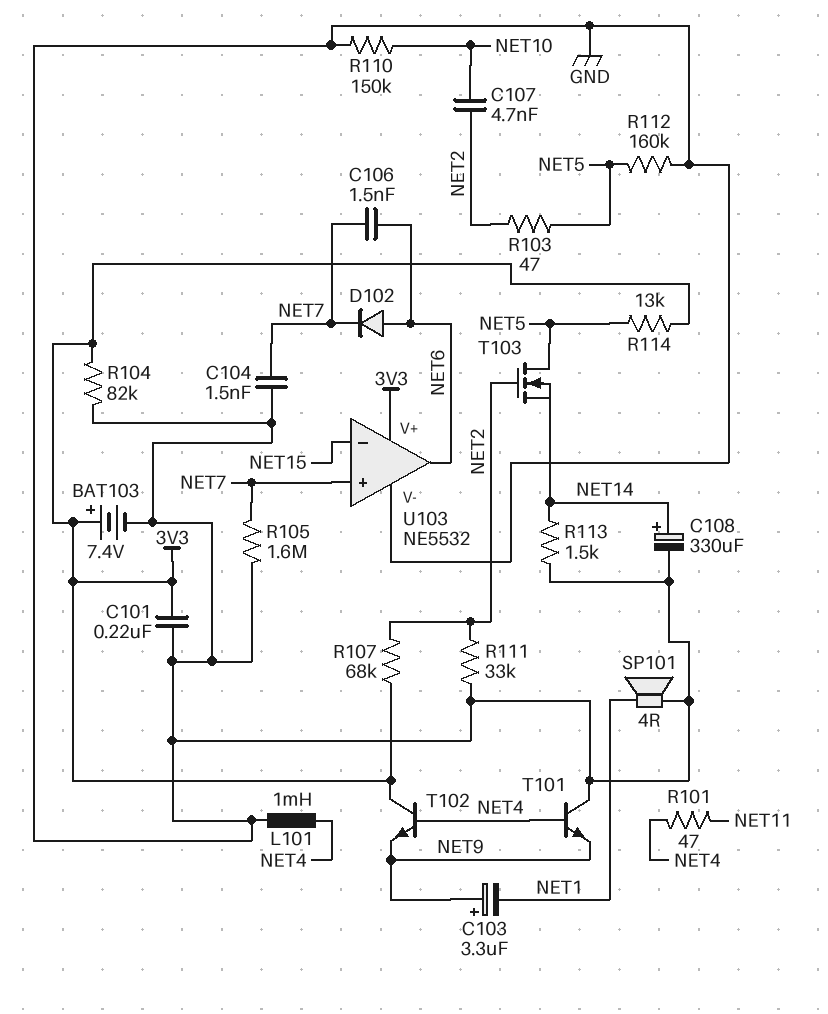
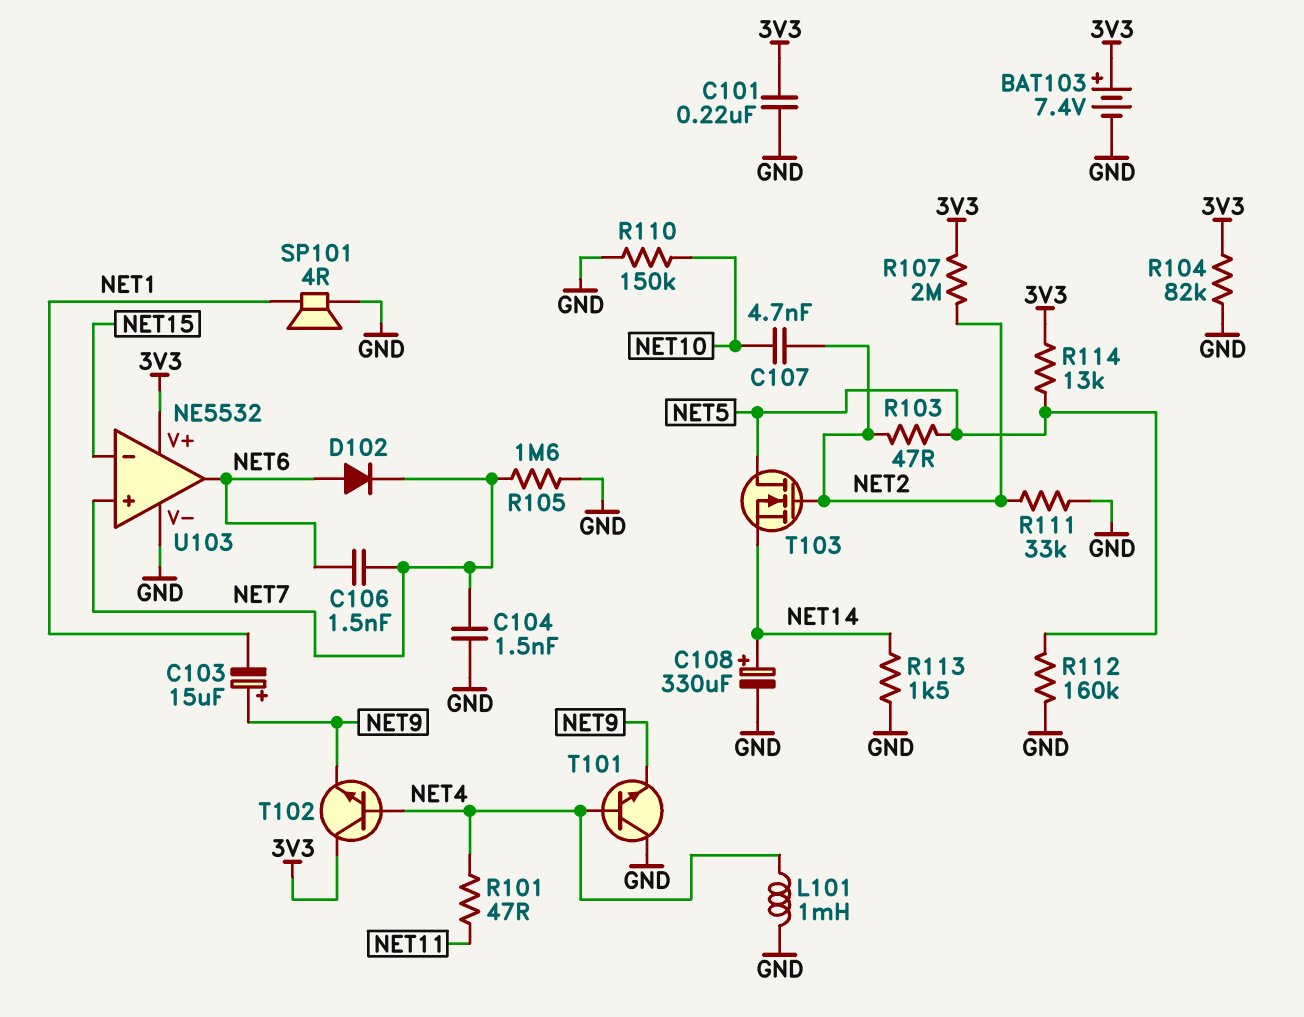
C103: 3.3uF (plus NET9, minus NET1) -> 15uF (plus NET9, minus NET1)
R107: 68k (3V3, NET2) -> 2M (3V3, NET2)

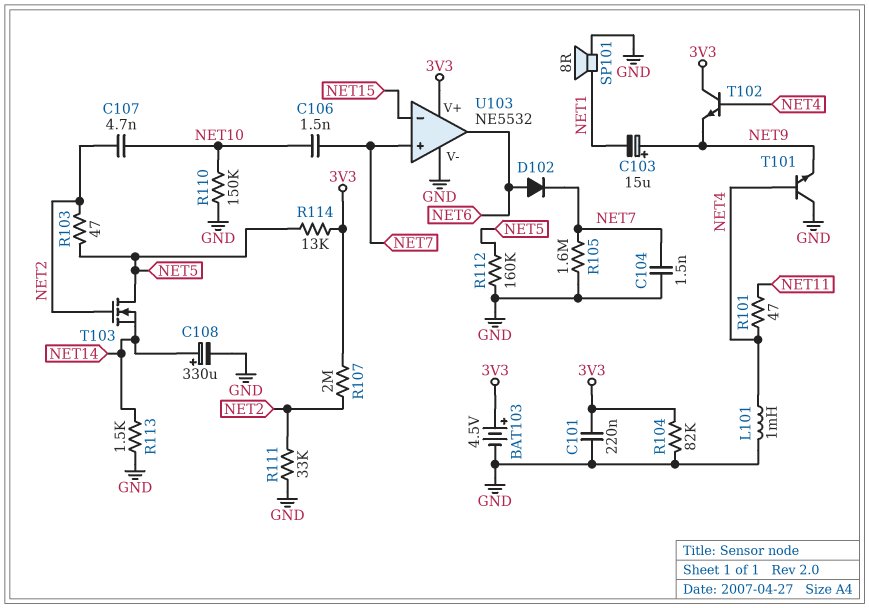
BAT103: 7.4V (plus 3V3, minus GND) -> 4.5V (plus 3V3, minus GND)
C106: 1.5nF (NET6, NET7) -> 1.5nF (NET7, NET10)
SP101: speaker 4R (GND, NET1) -> speaker 8R (GND, NET1)

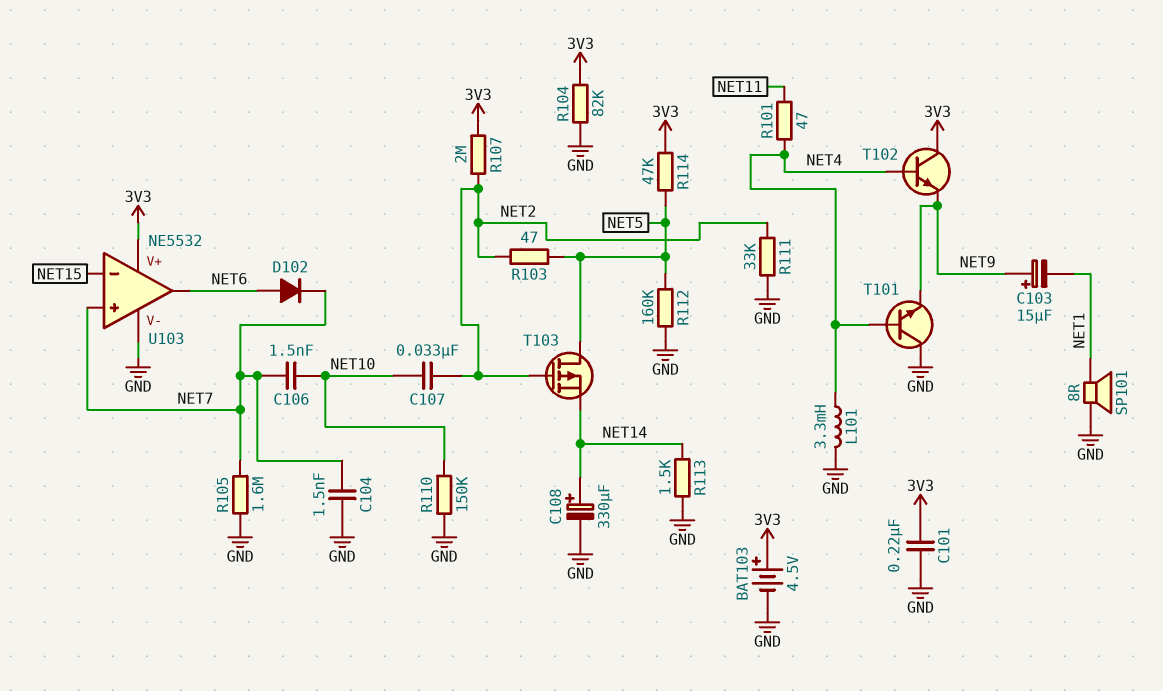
C107: 4.7nF (NET2, NET10) -> 33nF (NET2, NET10)
L101: 1mH (GND, NET4) -> 3.3mH (GND, NET4)
R114: 13k (3V3, NET5) -> 47k (3V3, NET5)
T103: NMOS (G NET2, D NET5, S NET14) -> PMOS (G NET2, D NET5, S NET14)

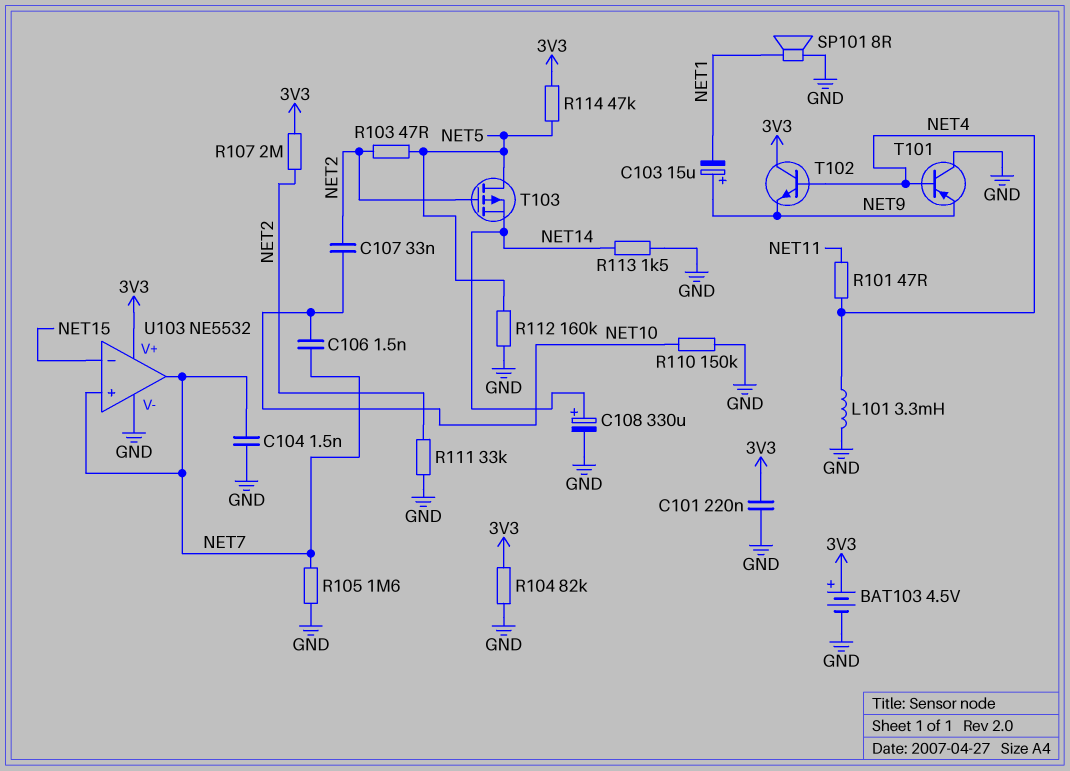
D102: diode (A NET6, K NET7) -> none
T101: NPN (B NET4, C GND, E NET9) -> PNP (B NET4, C GND, E NET9)
U103 pin out: NET6 -> NET7

